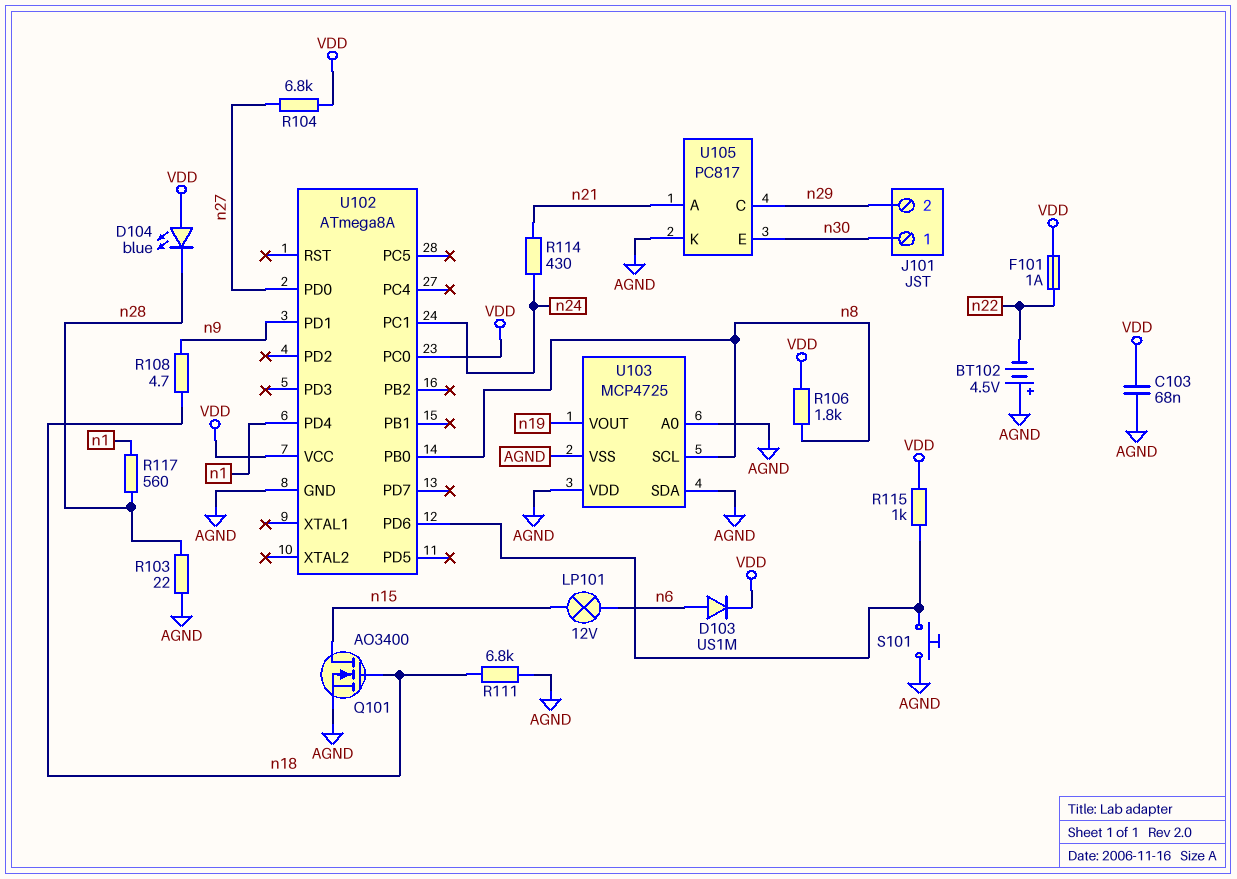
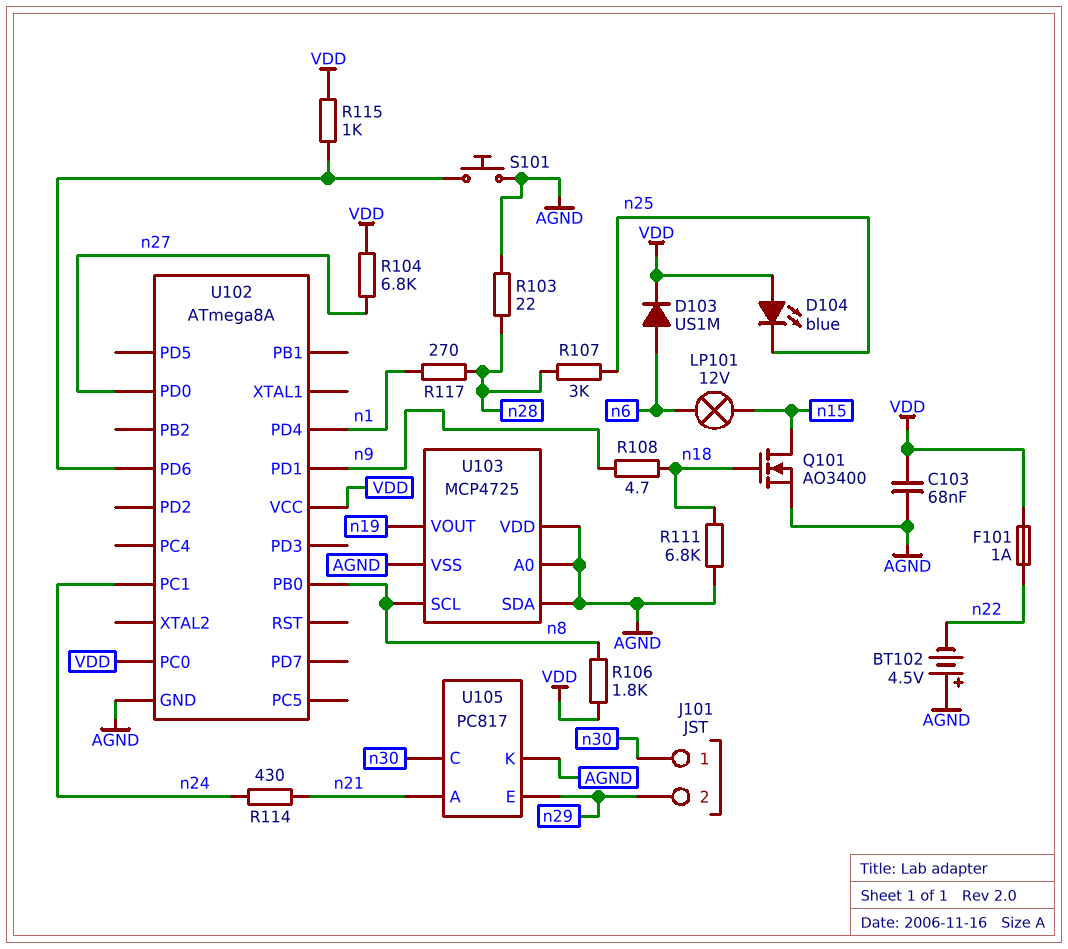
D104: LED blue (A VDD, K n28) -> LED blue (A VDD, K n25)
R107: none -> 3k (n25, n28)
R117: 560 (n1, n28) -> 270 (n1, n28)
U105 pin C: n29 -> n30
U105 pin E: n30 -> n29

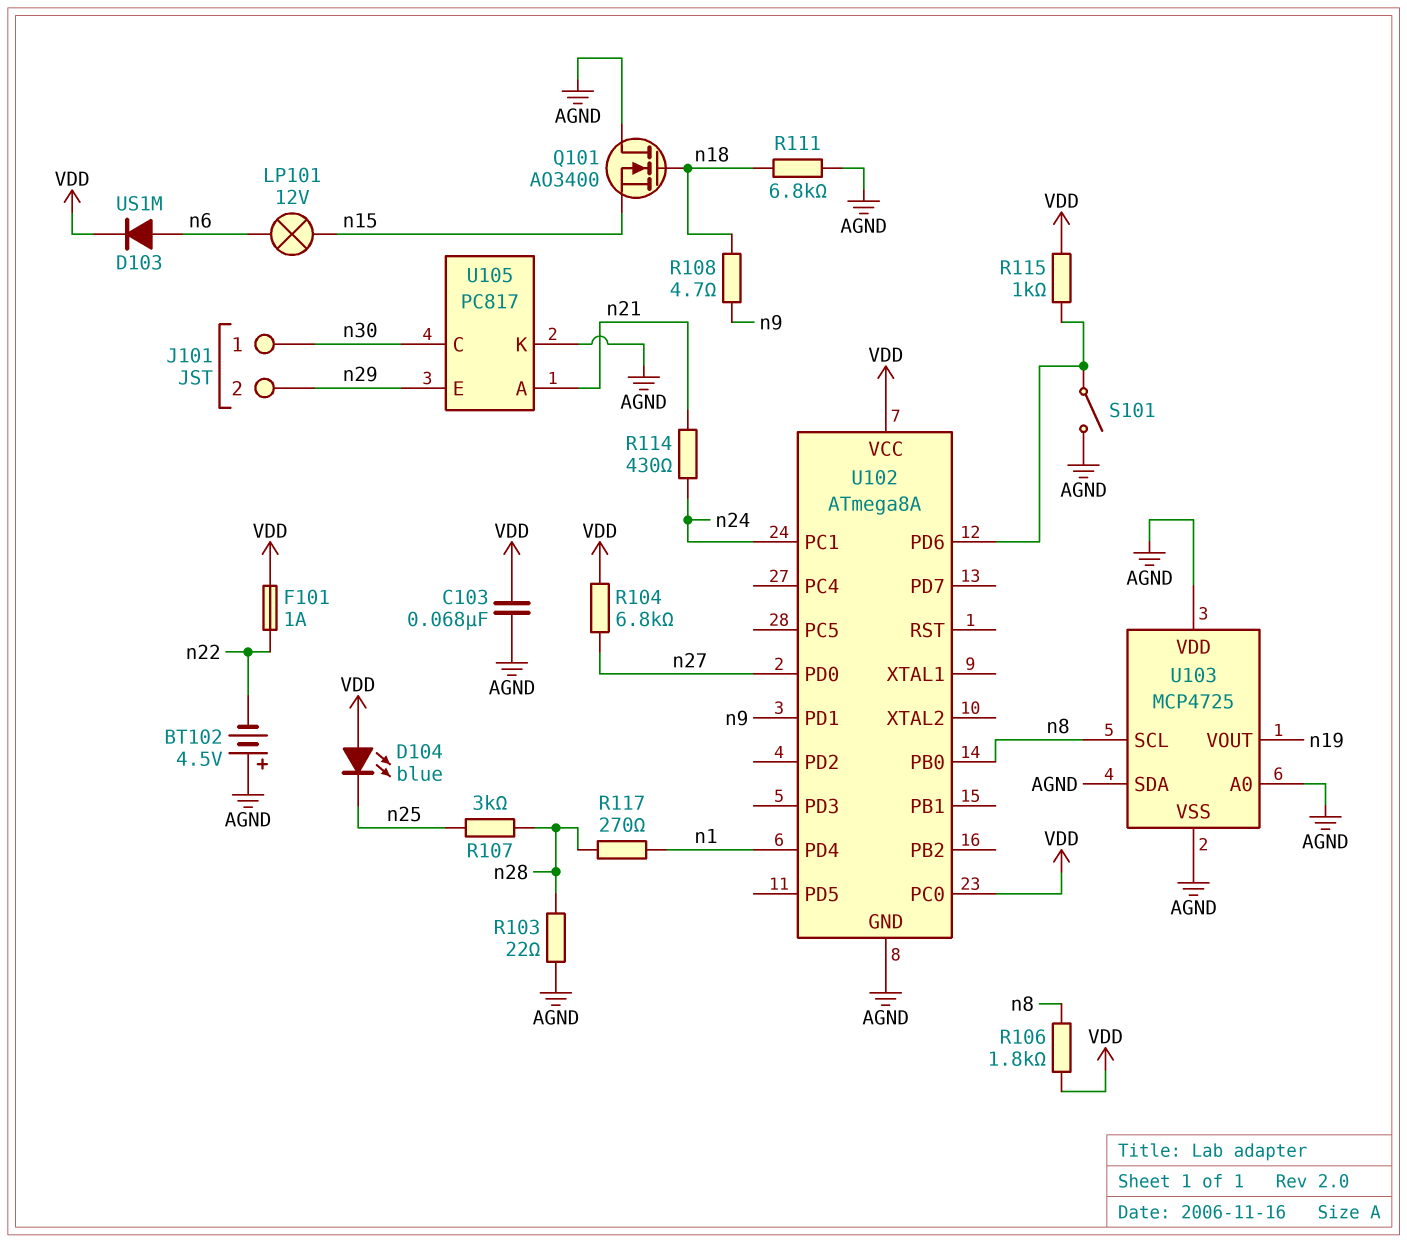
Q101: NMOS AO3400 (G n18, D n15, S AGND) -> NMOS AO3400 (G n18, D AGND, S n15)
S101: button (AGND, U102/PD6) -> switch (AGND, U102/PD6)

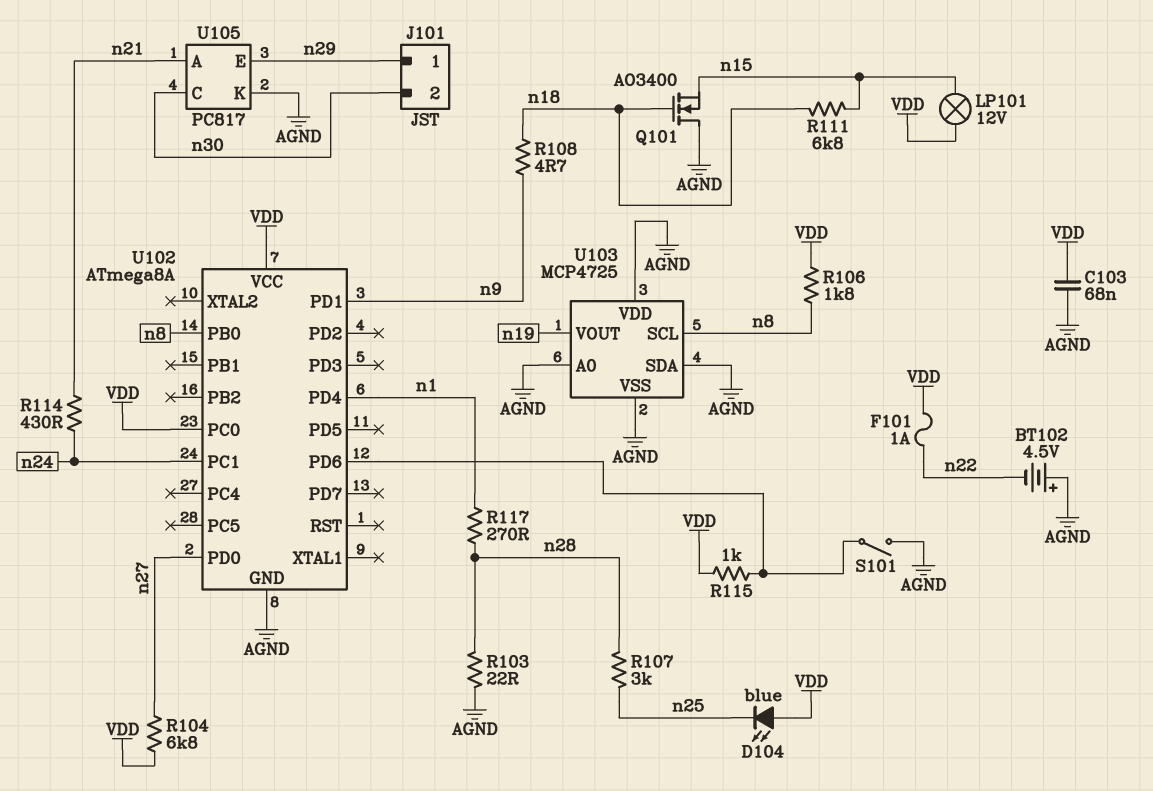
D103: diode US1M (A n6, K VDD) -> none
J101 pin 1: n30 -> n29
J101 pin 2: n29 -> n30
LP101: lamp 12V (n6, n15) -> lamp 12V (VDD, n15)
R111: 6.8k (AGND, n18) -> 6.8k (n15, n18)

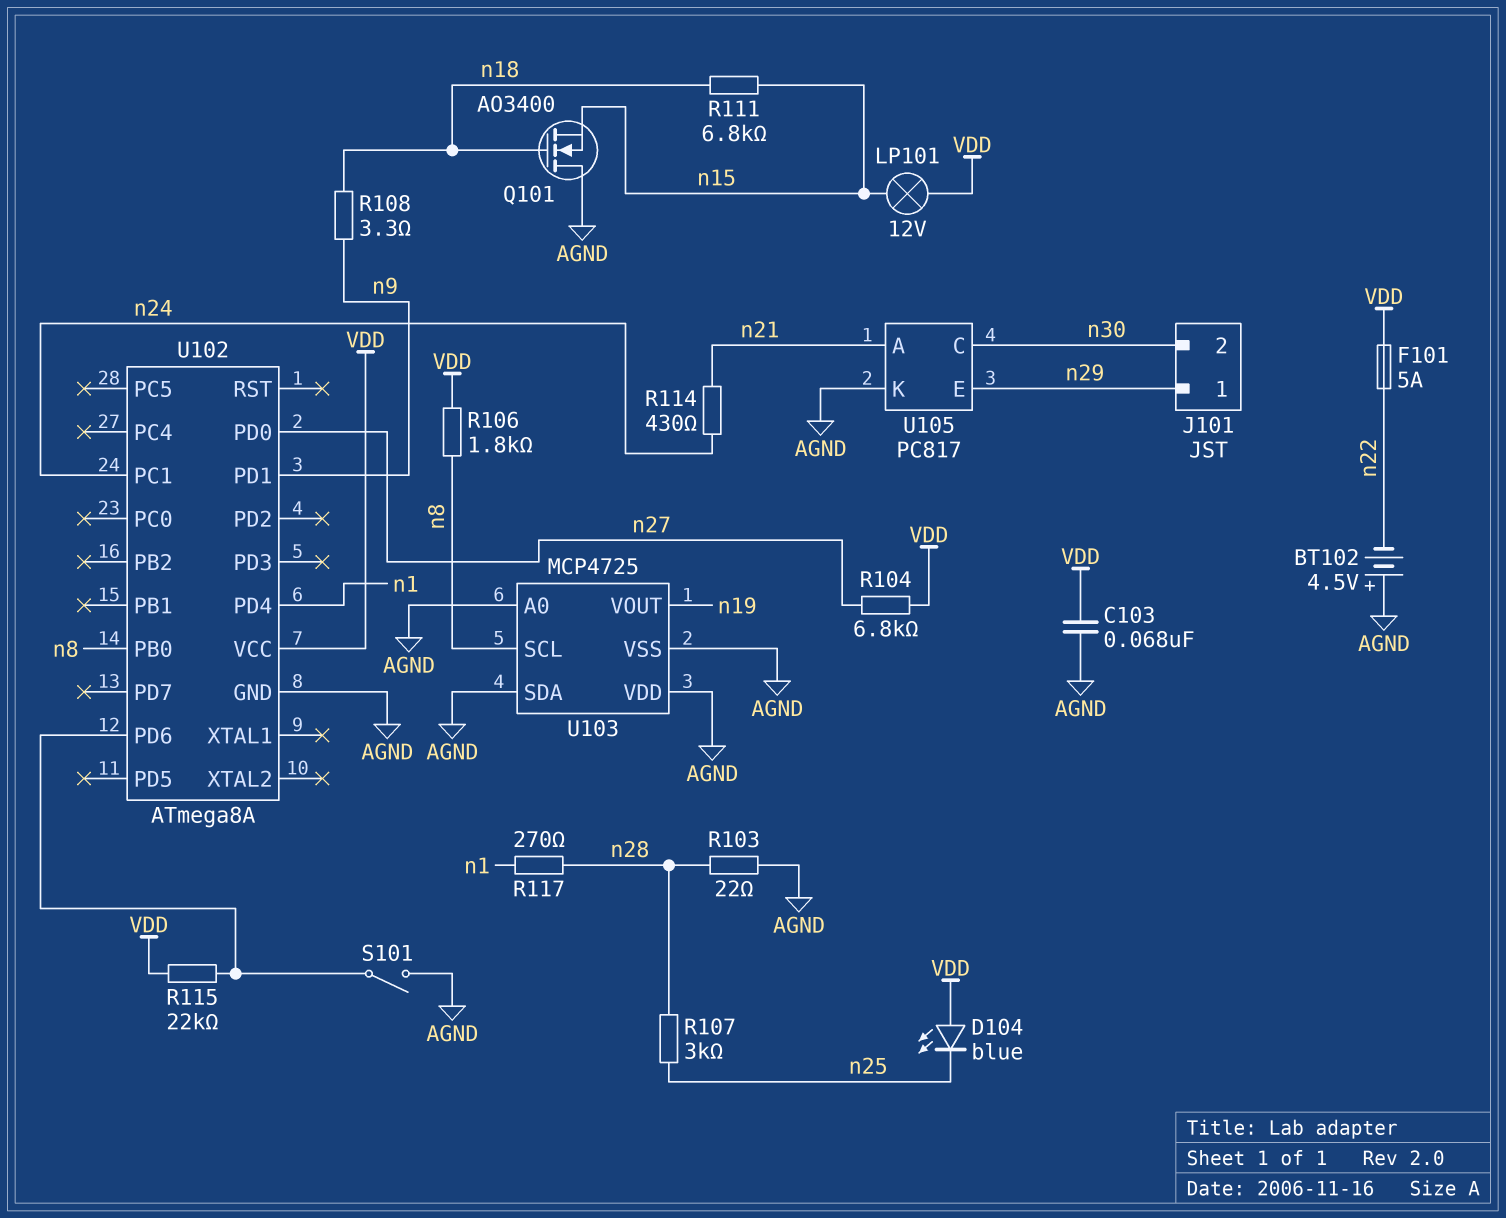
F101: 1A (VDD, n22) -> 5A (VDD, n22)
R108: 4.7 (n9, n18) -> 3.3 (n9, n18)
R115: 1k (U102/PD6, VDD) -> 22k (U102/PD6, VDD)
U102 pin PC0: VDD -> none

